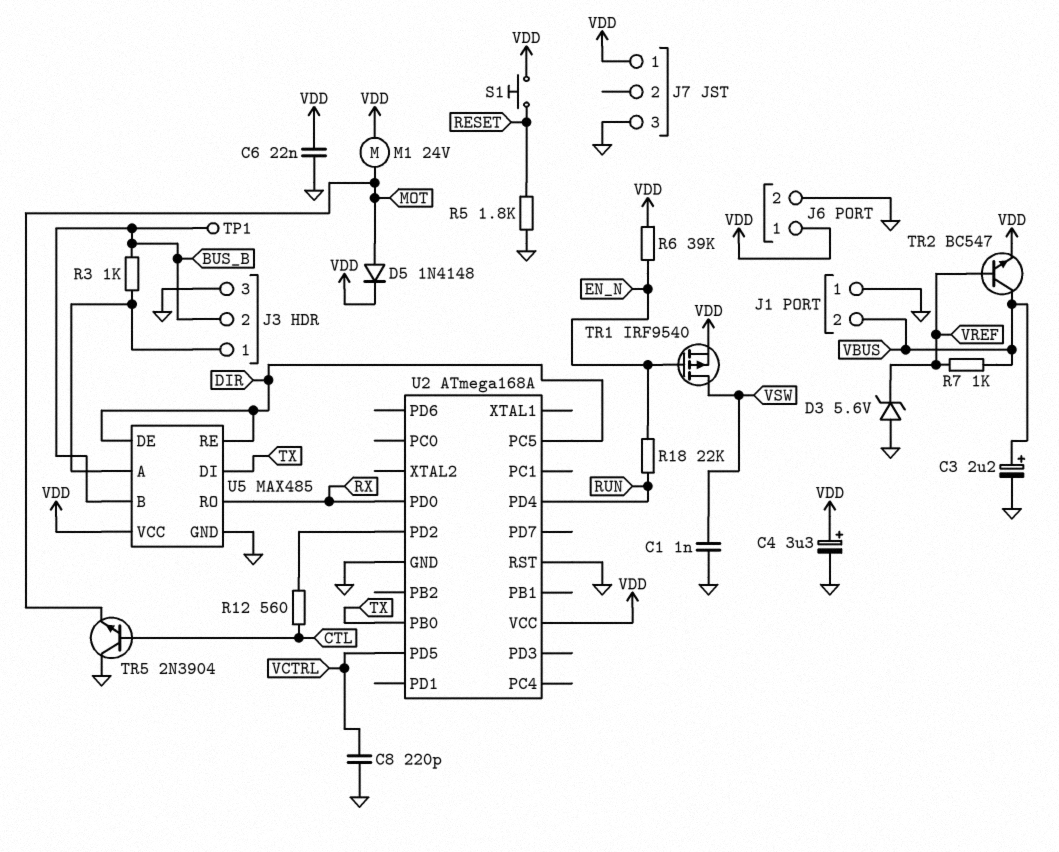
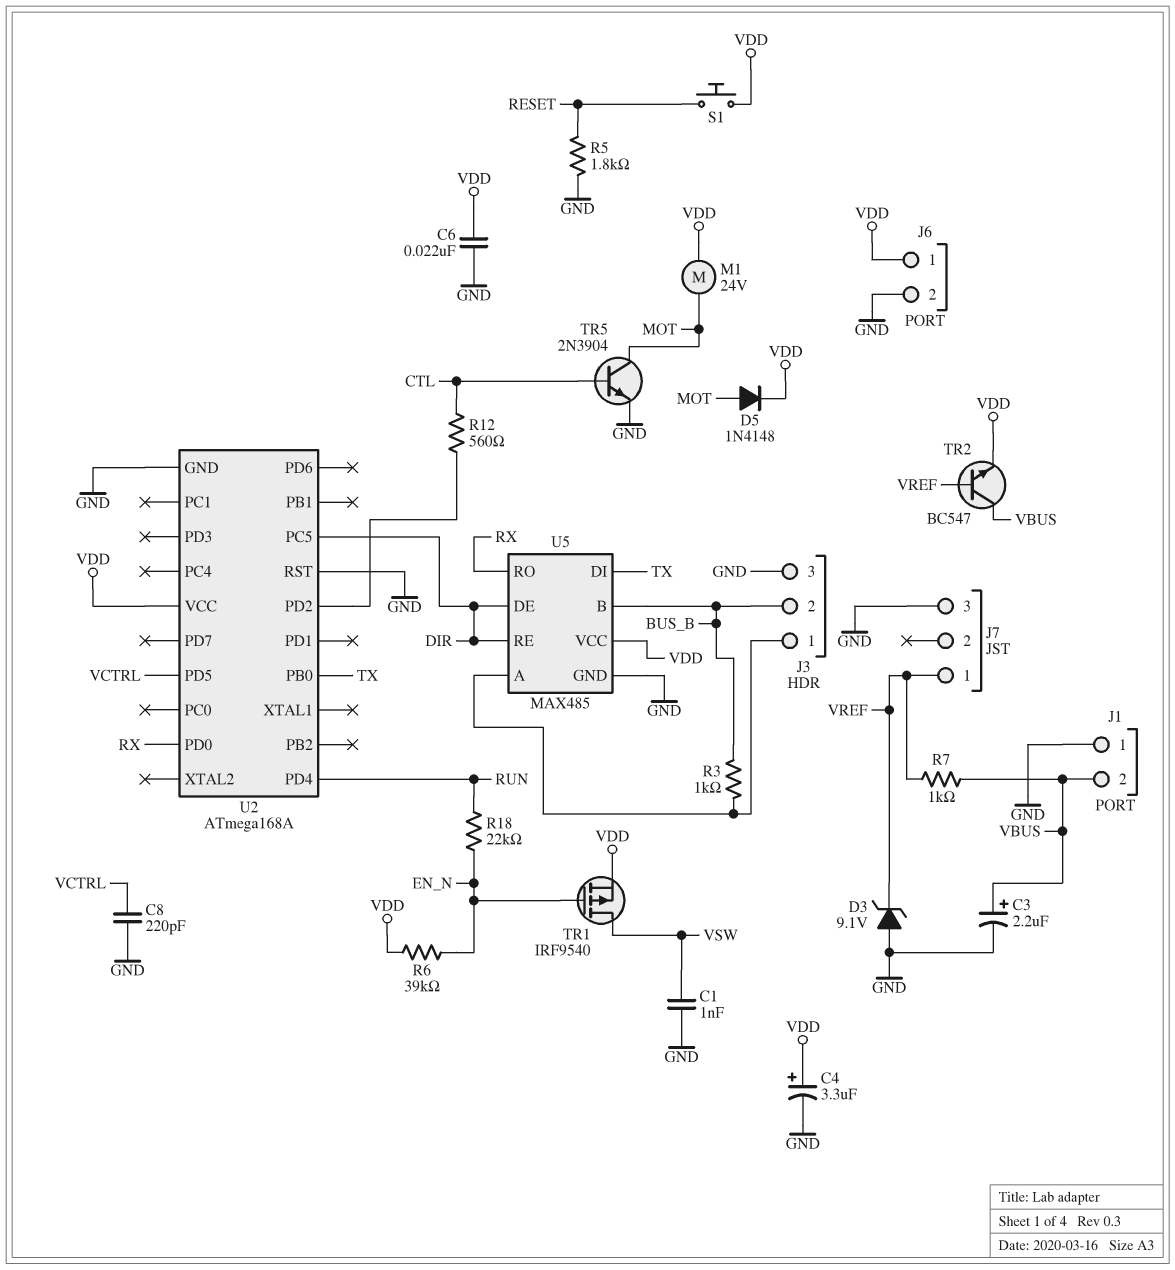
D3: zener 5.6V (A GND, K VREF) -> zener 9.1V (A GND, K VREF)
J7 pin 1: VDD -> VREF
TP1: test point (BUS_B) -> none
TR5: NPN 2N3904 (B CTL, C GND, E MOT) -> NPN 2N3904 (B CTL, C MOT, E GND)

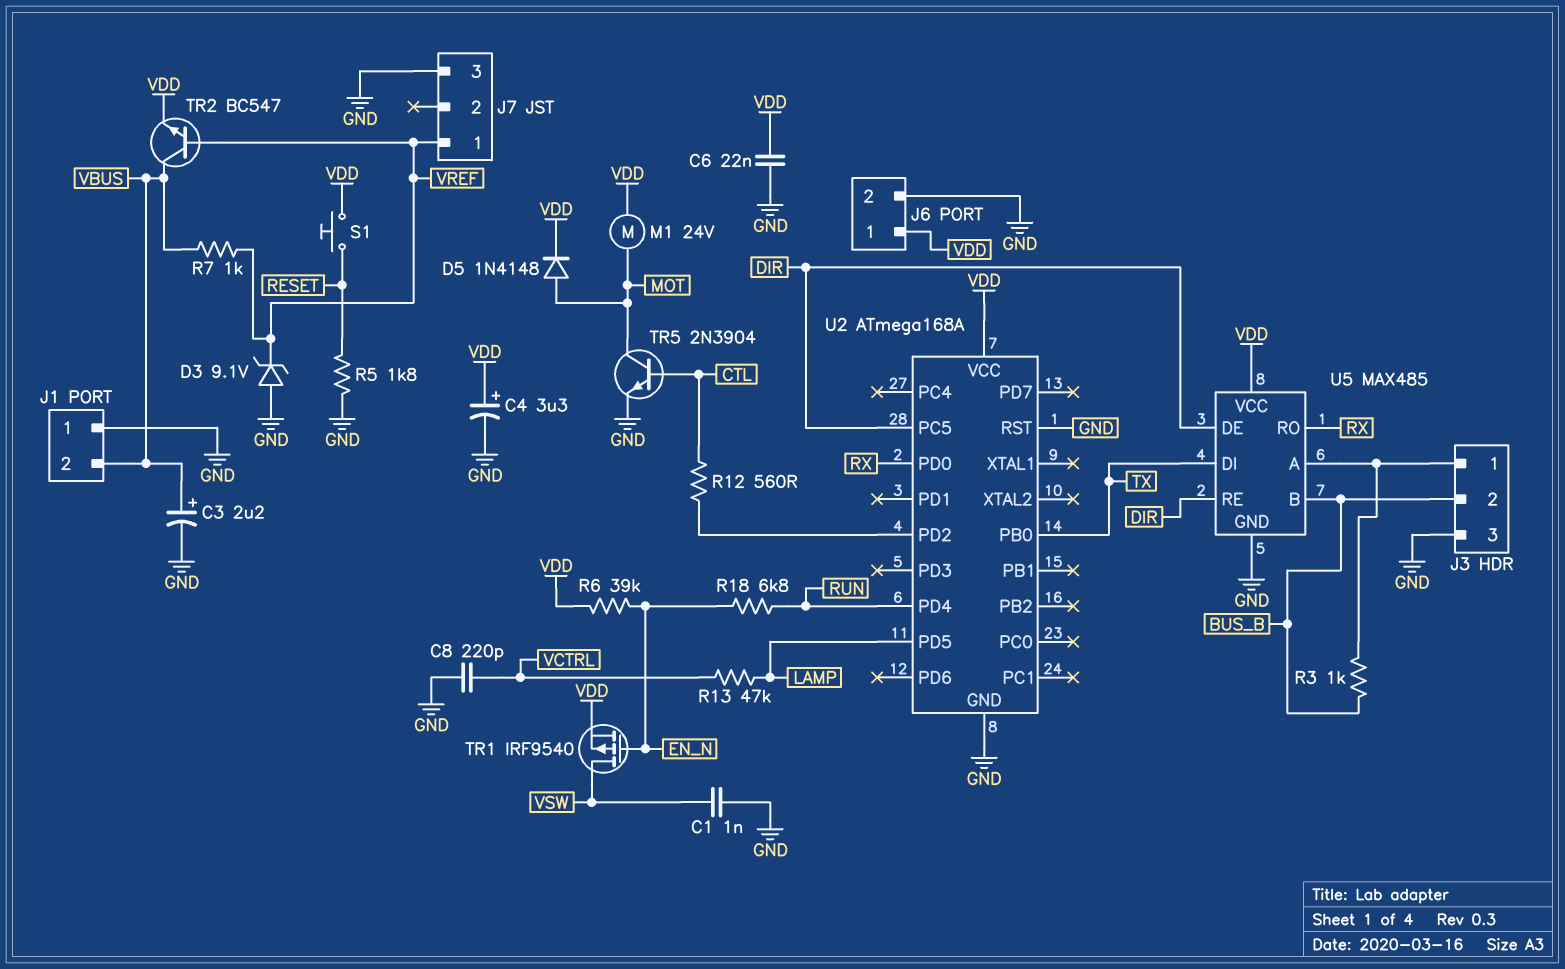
R13: none -> 47k (LAMP, VCTRL)
R18: 22k (EN_N, RUN) -> 6.8k (EN_N, RUN)
U2 pin PD5: VCTRL -> LAMP

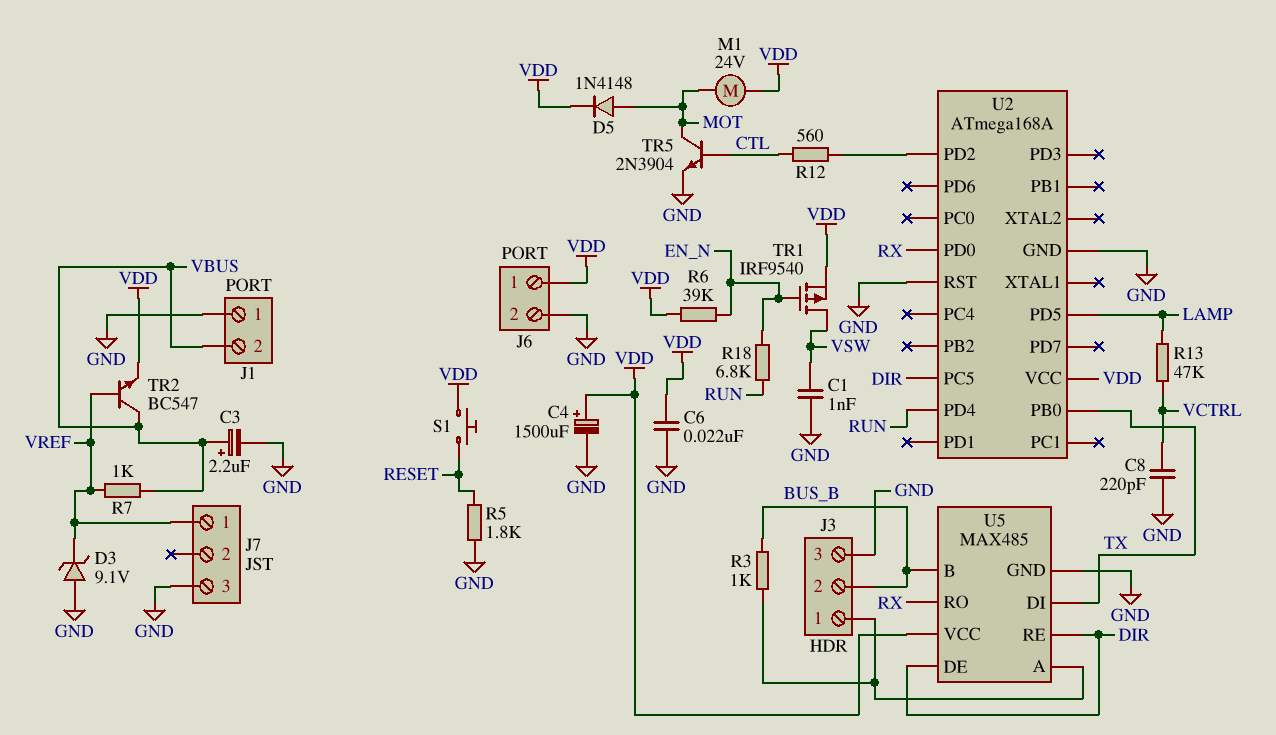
C4: 3.3uF (plus VDD, minus GND) -> 1500uF (plus VDD, minus GND)

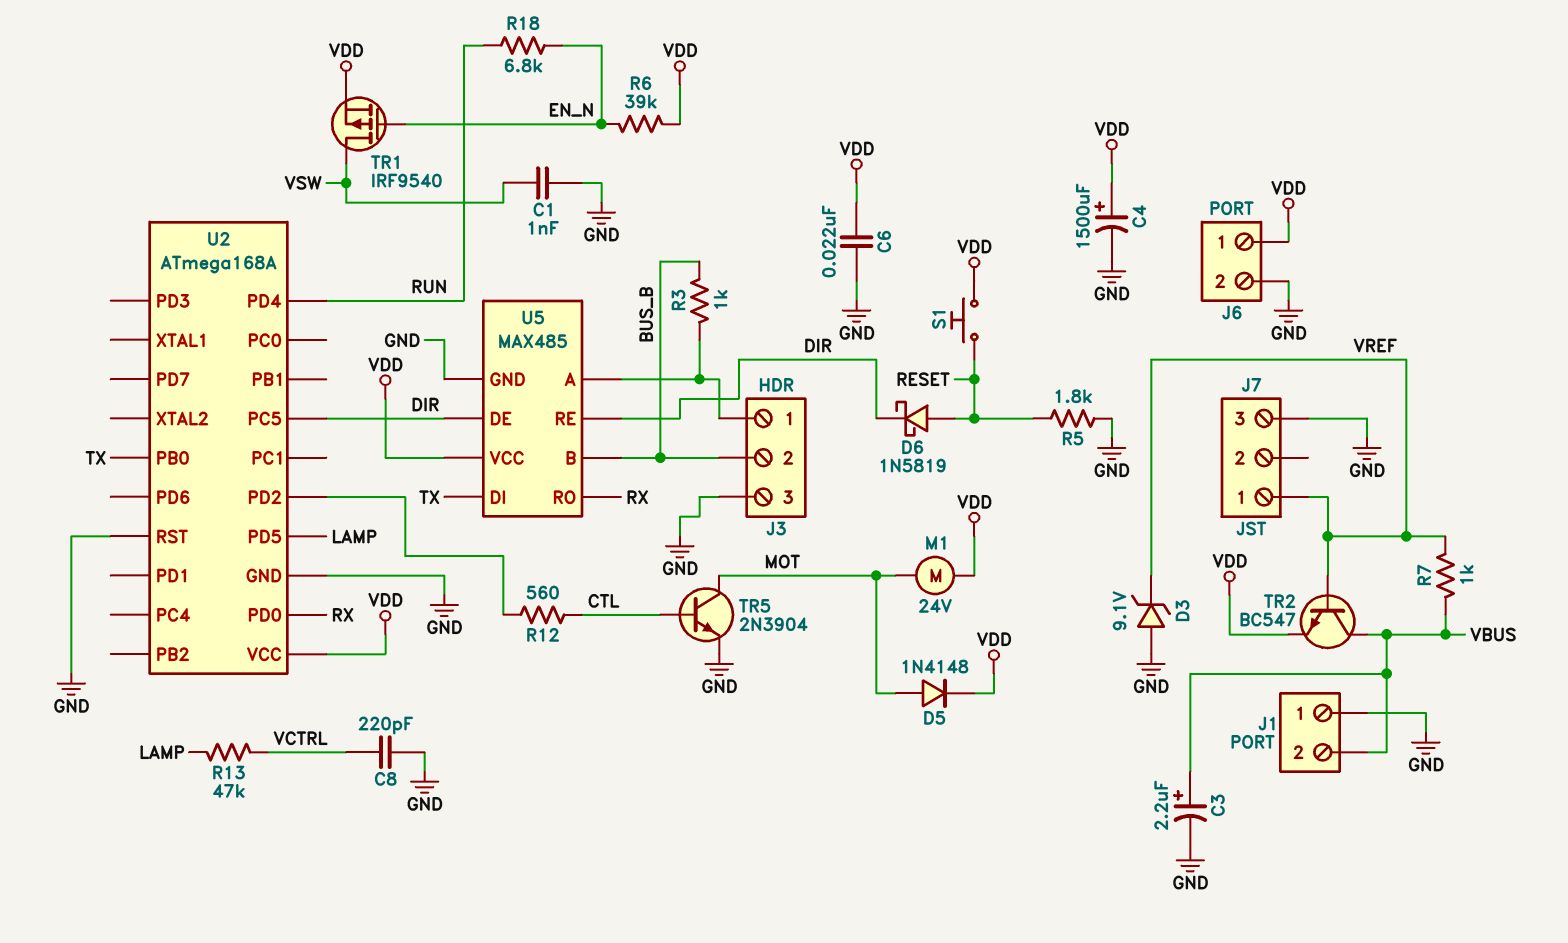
D6: none -> schottky 1N5819 (A RESET, K DIR)

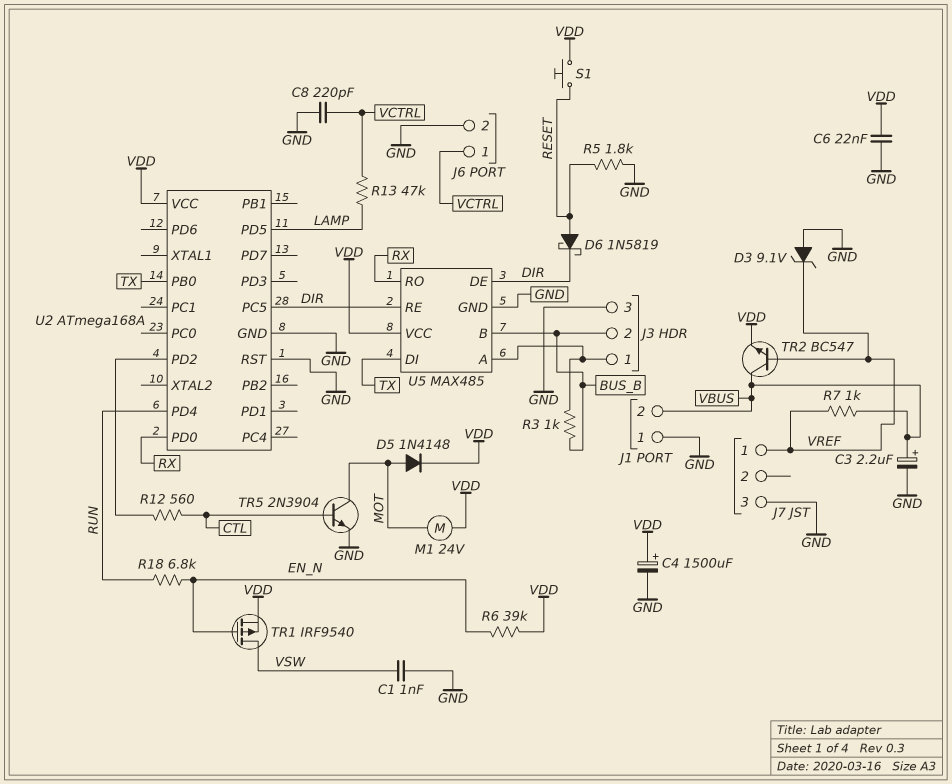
J6 pin 1: VDD -> VCTRL

